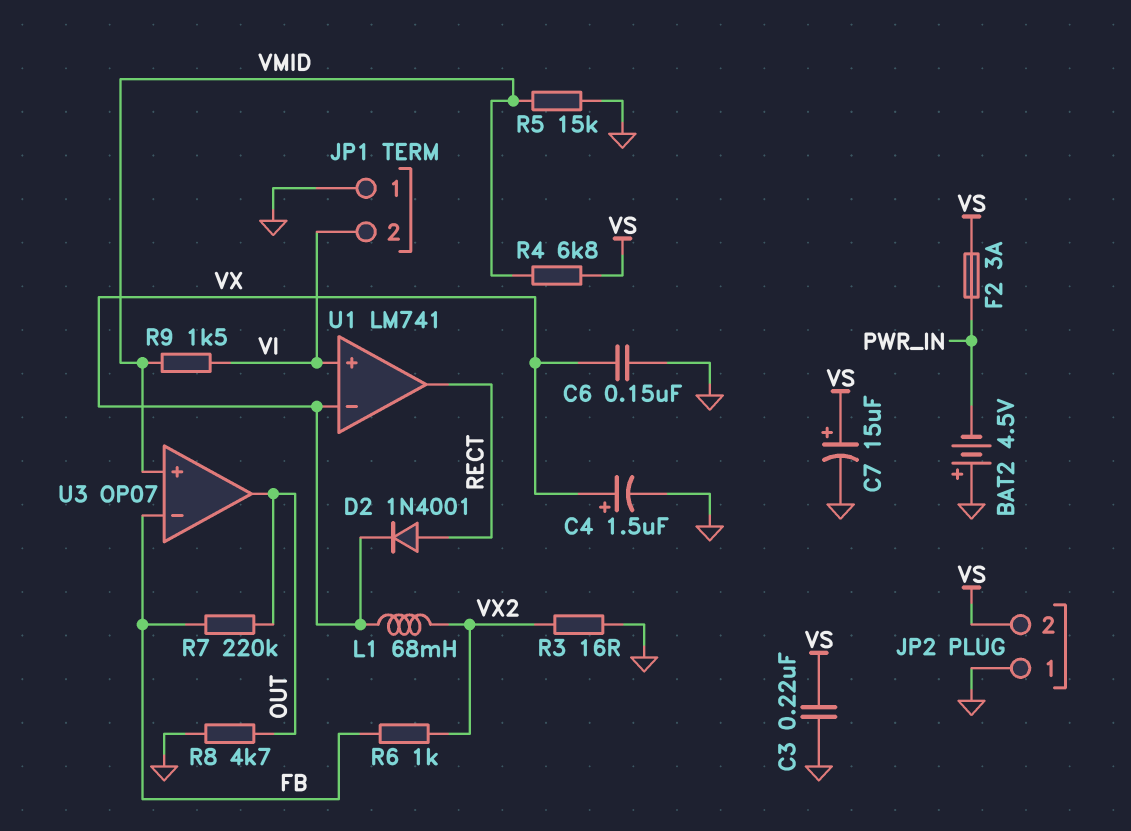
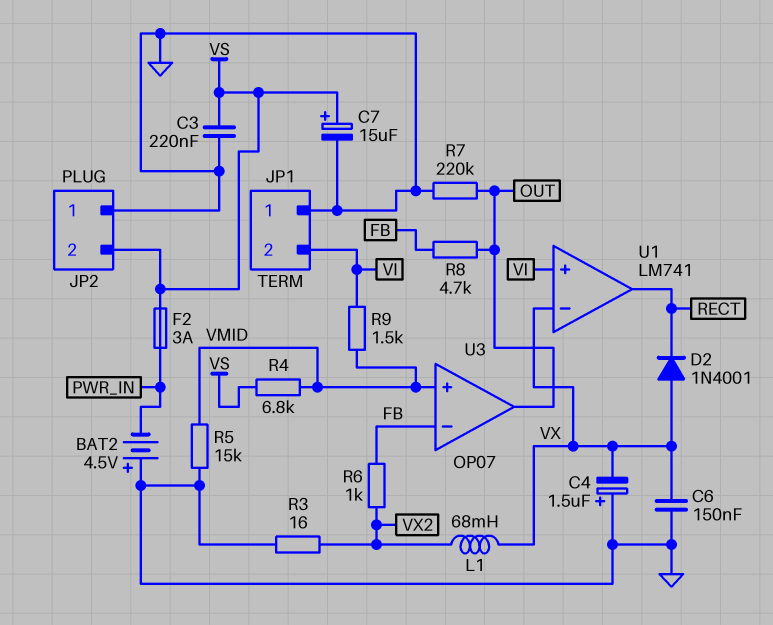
C4: 1.5uF (plus VX, minus GND) -> 1.5uF (plus GND, minus VX)
D2: diode 1N4001 (A RECT, K VX) -> diode 1N4001 (A VX, K RECT)
R7: 220k (FB, OUT) -> 220k (GND, OUT)
R8: 4.7k (GND, OUT) -> 4.7k (FB, OUT)

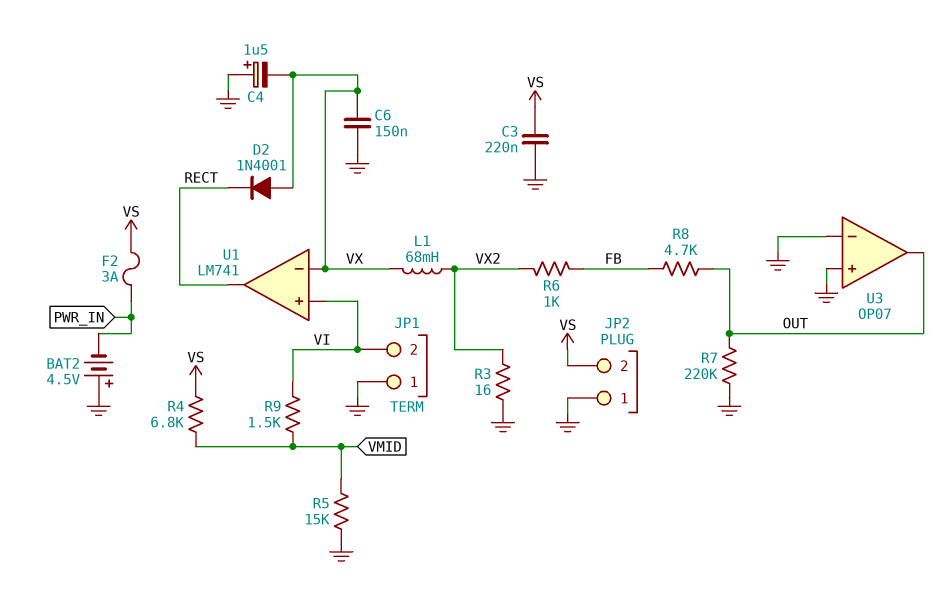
C7: 15uF (plus VS, minus GND) -> none
U3 pin in+: VMID -> GND
U3 pin in-: FB -> GND

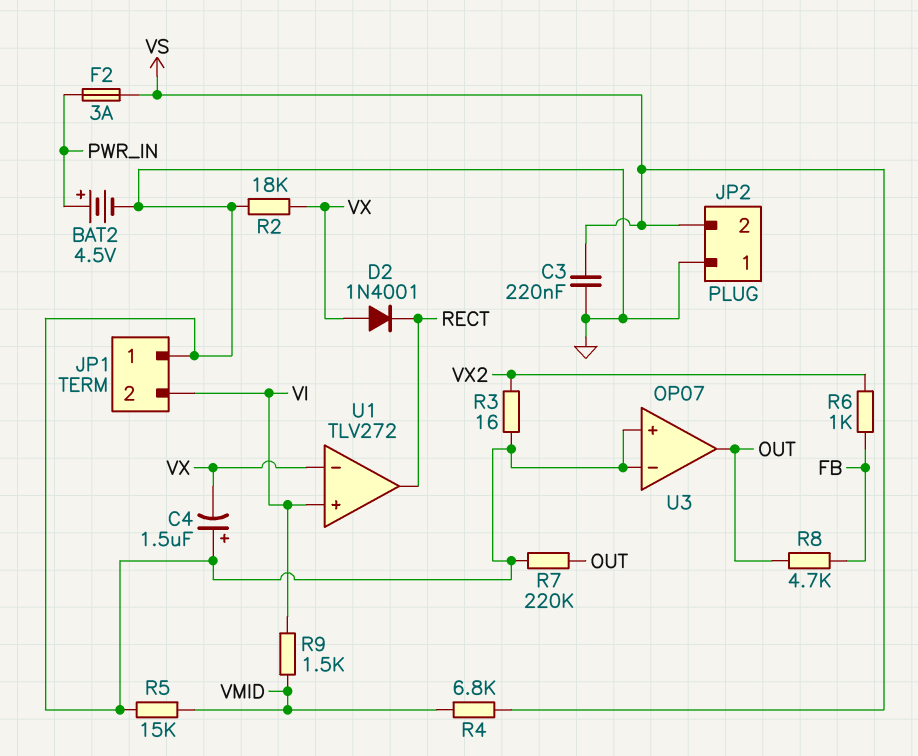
BAT2: 4.5V (plus GND, minus PWR_IN) -> 4.5V (plus PWR_IN, minus GND)
C6: 150nF (GND, VX) -> none
L1: 68mH (VX, VX2) -> none
R2: none -> 18k (GND, VX)
U1: LM741 -> TLV272

